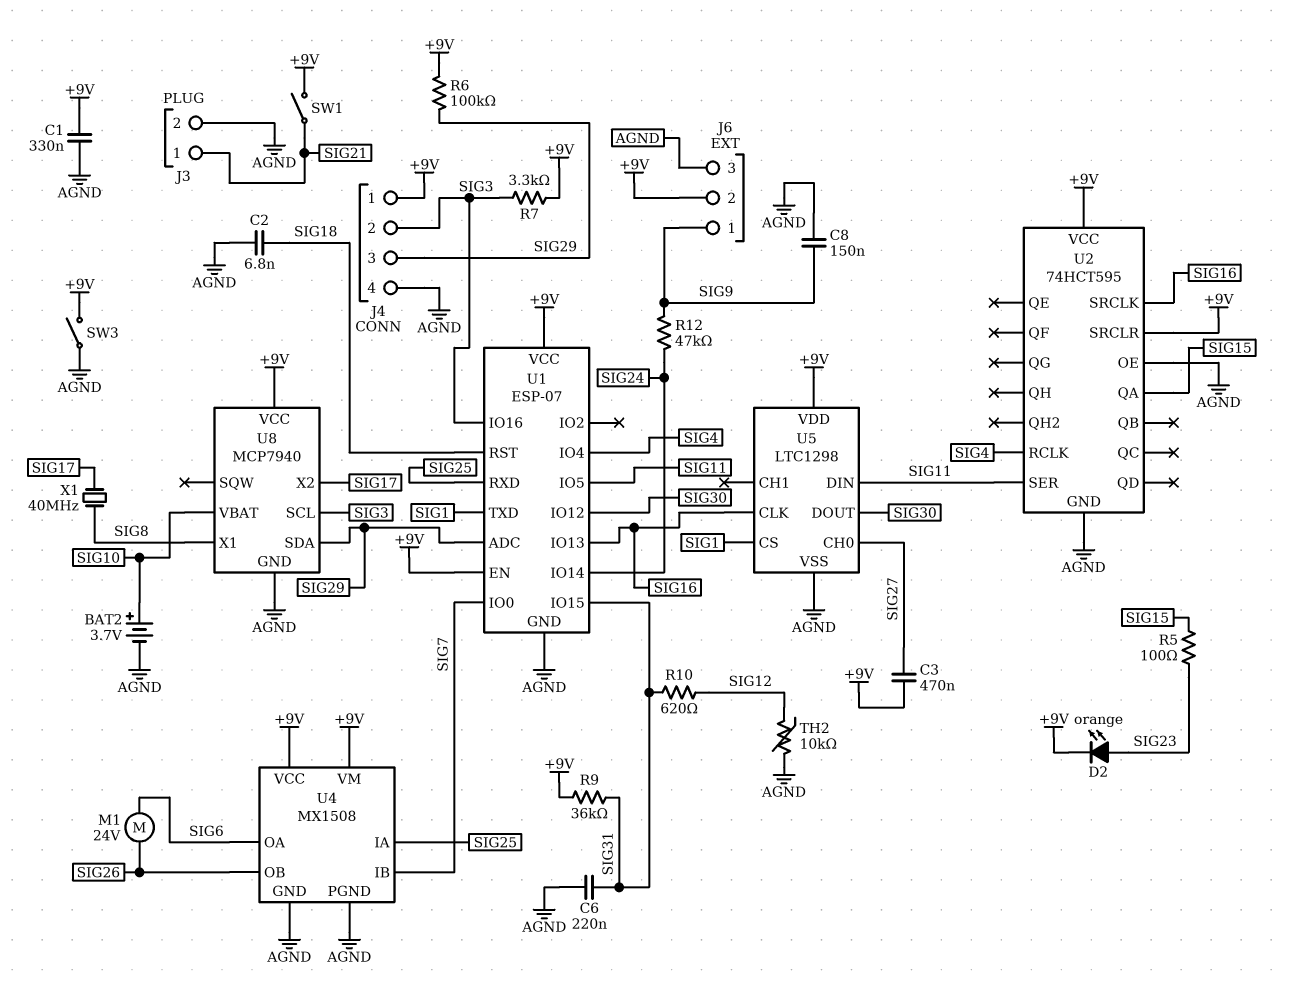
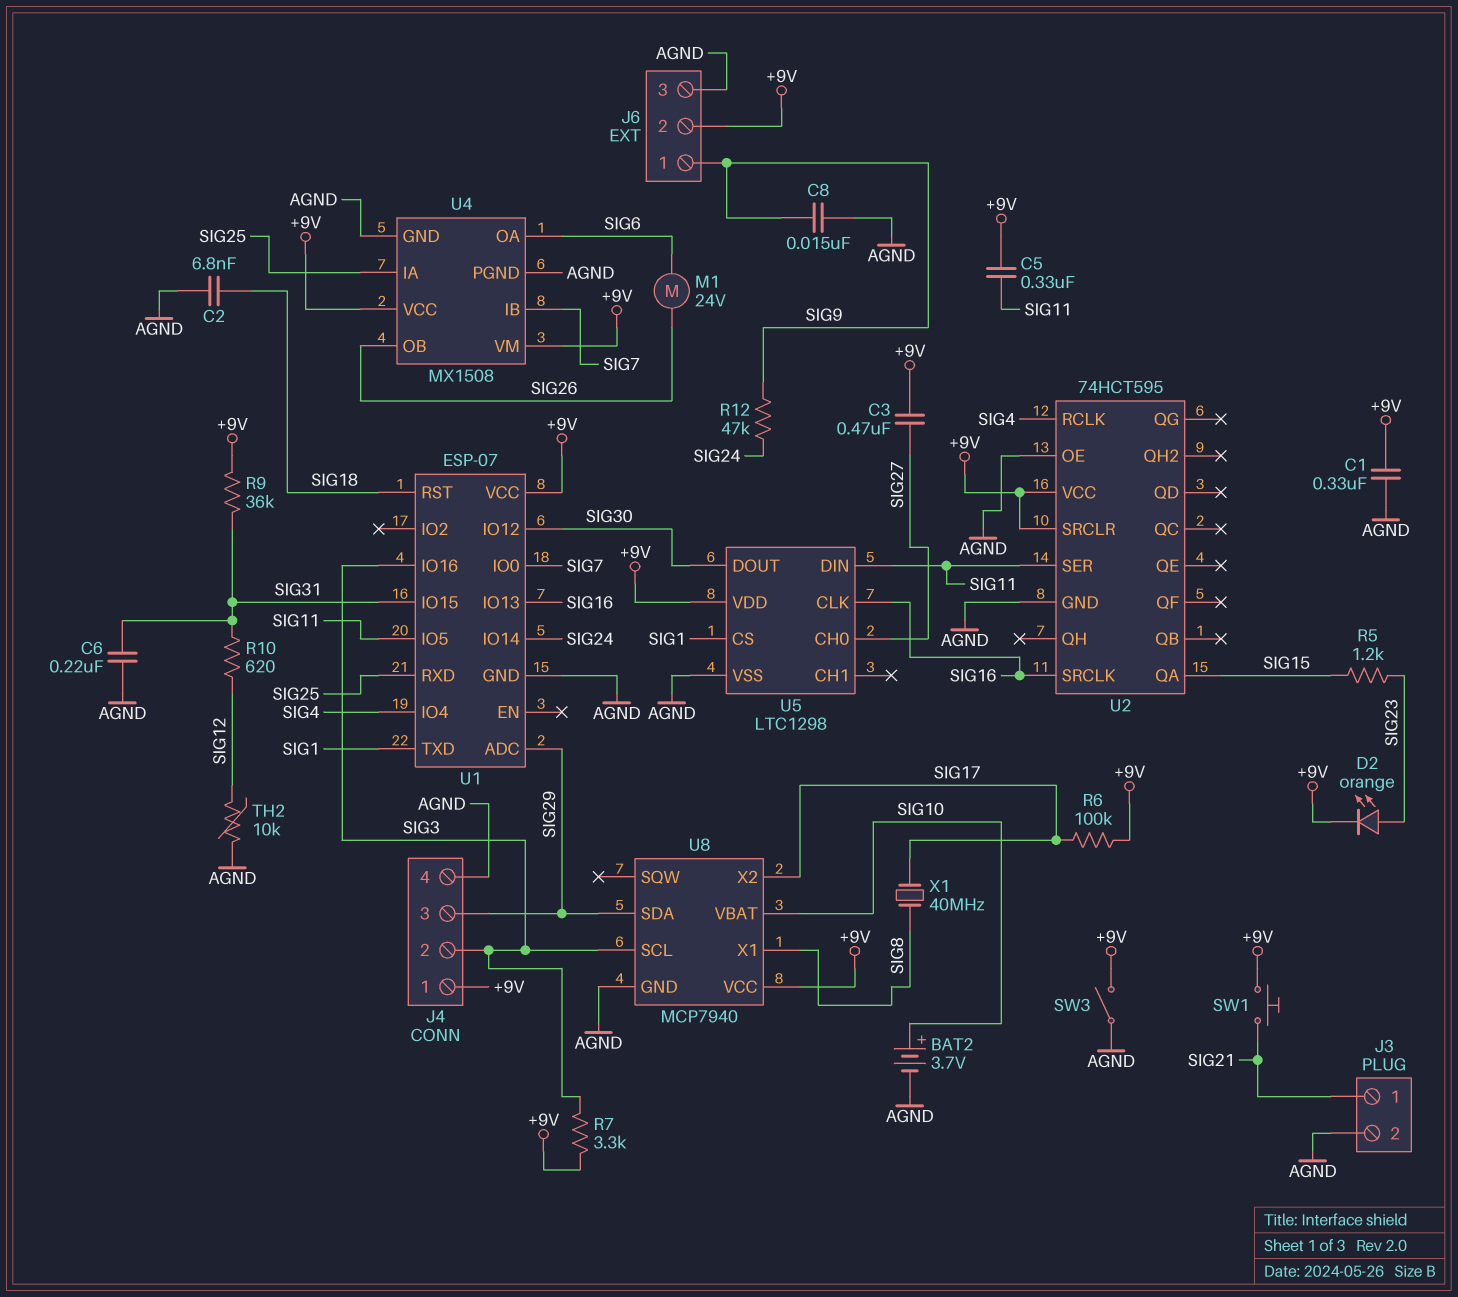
C5: none -> 330nF (+9V, SIG11)
C8: 150nF (AGND, SIG9) -> 15nF (AGND, SIG9)
R5: 100 (SIG15, SIG23) -> 1.2k (SIG15, SIG23)
R6: 100k (+9V, SIG29) -> 100k (+9V, SIG17)
SW1: switch (+9V, SIG21) -> button (+9V, SIG21)
U1 pin EN: +9V -> none

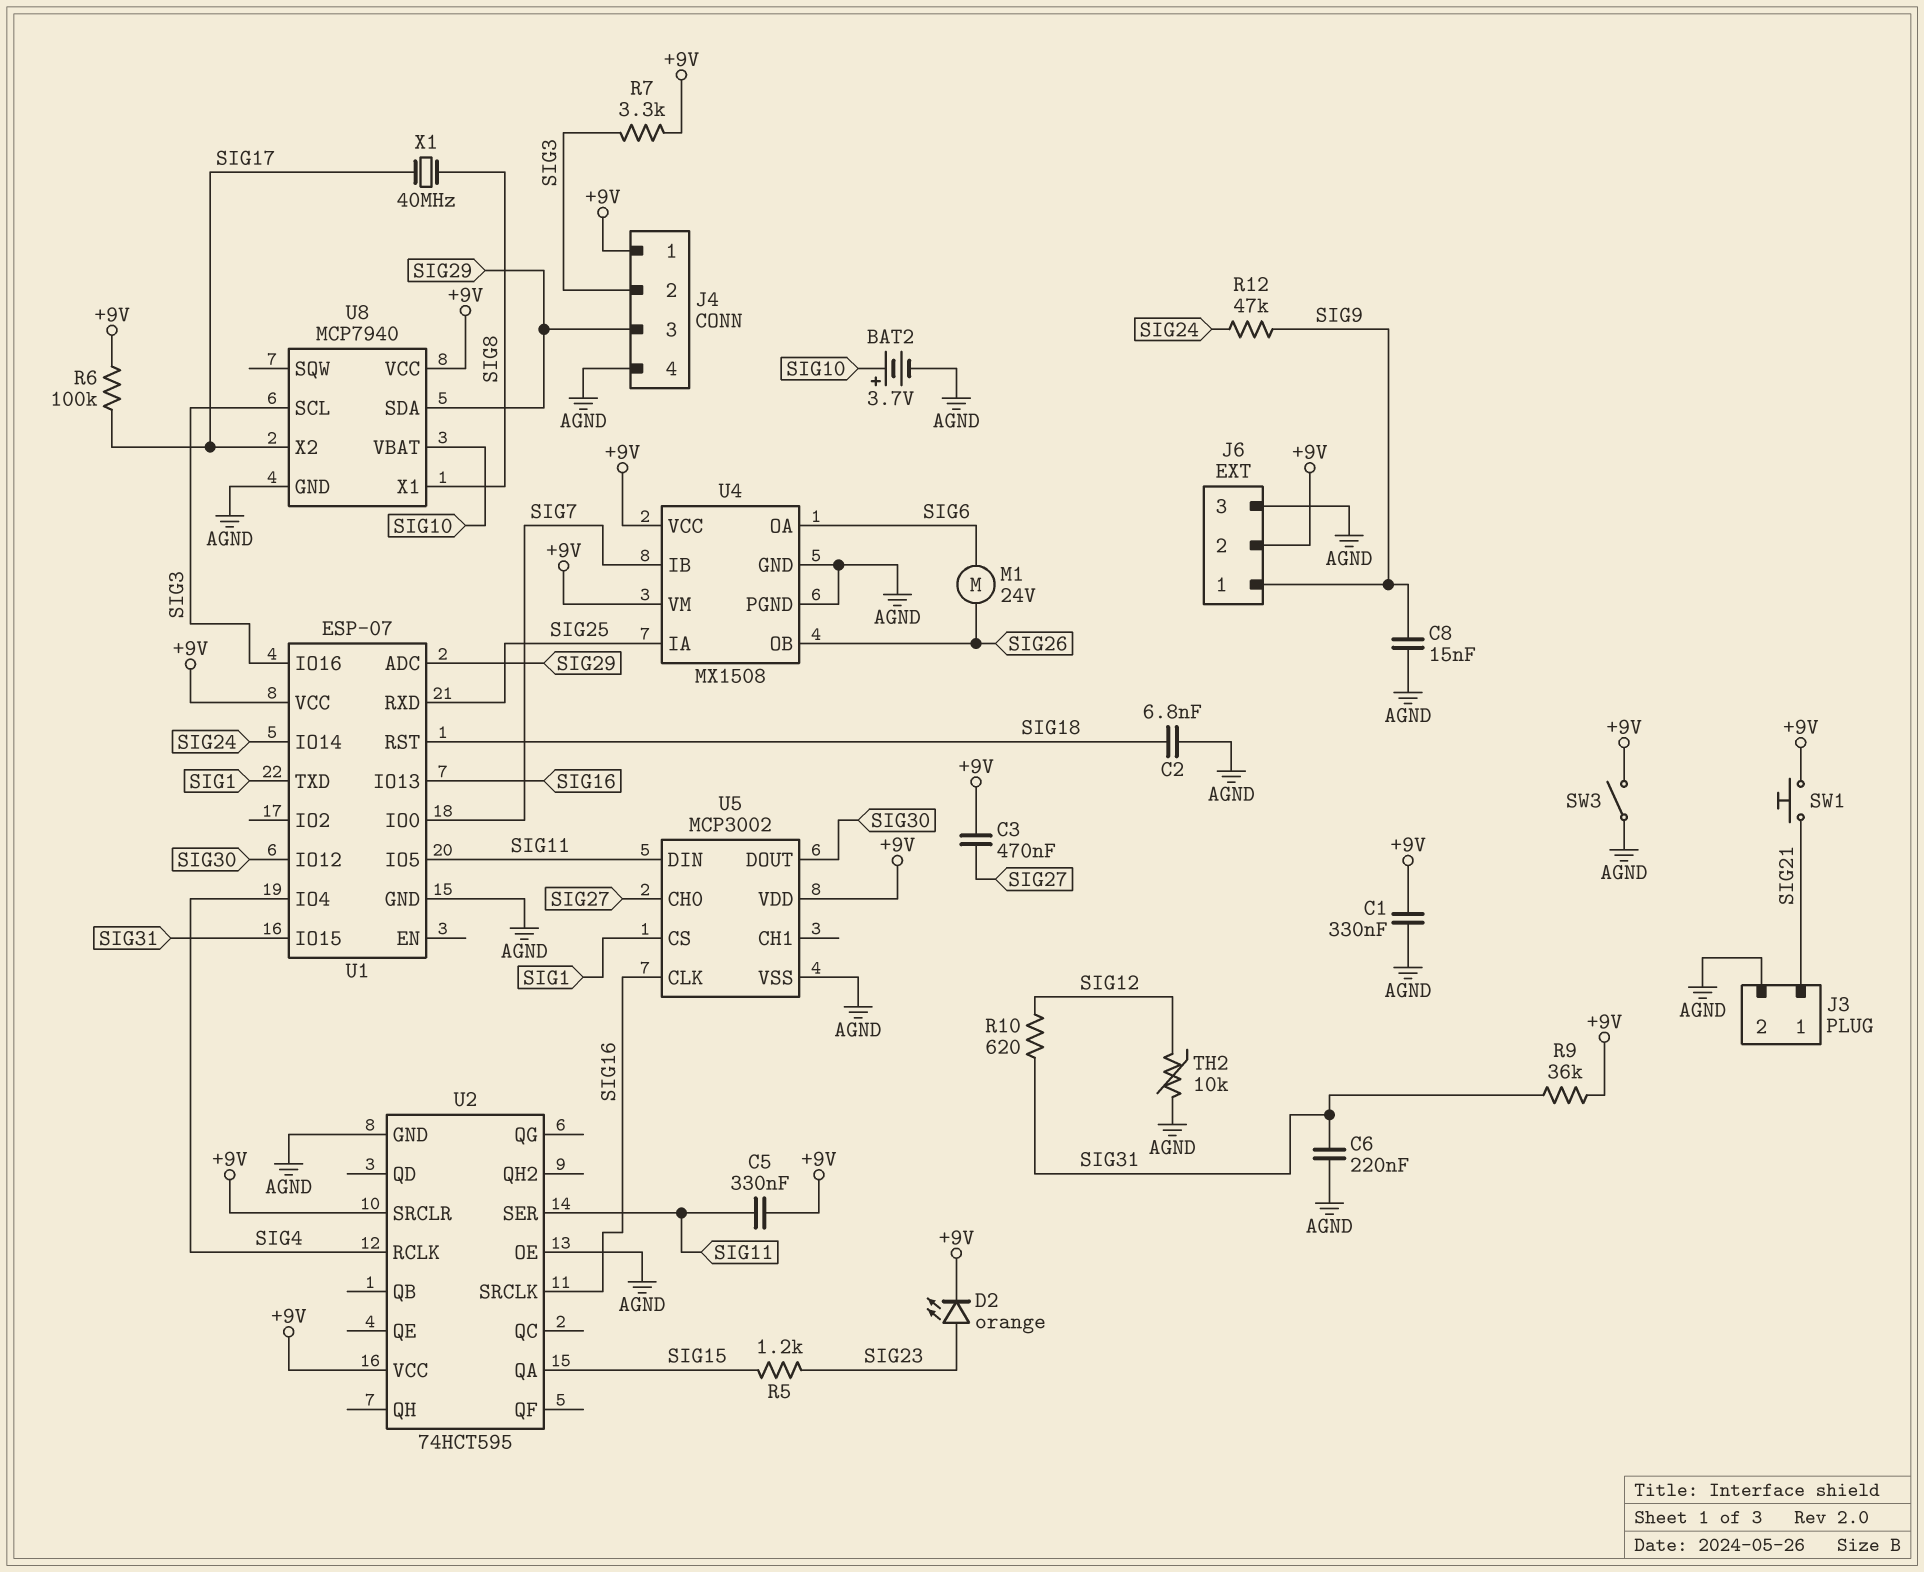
U5: LTC1298 -> MCP3002

